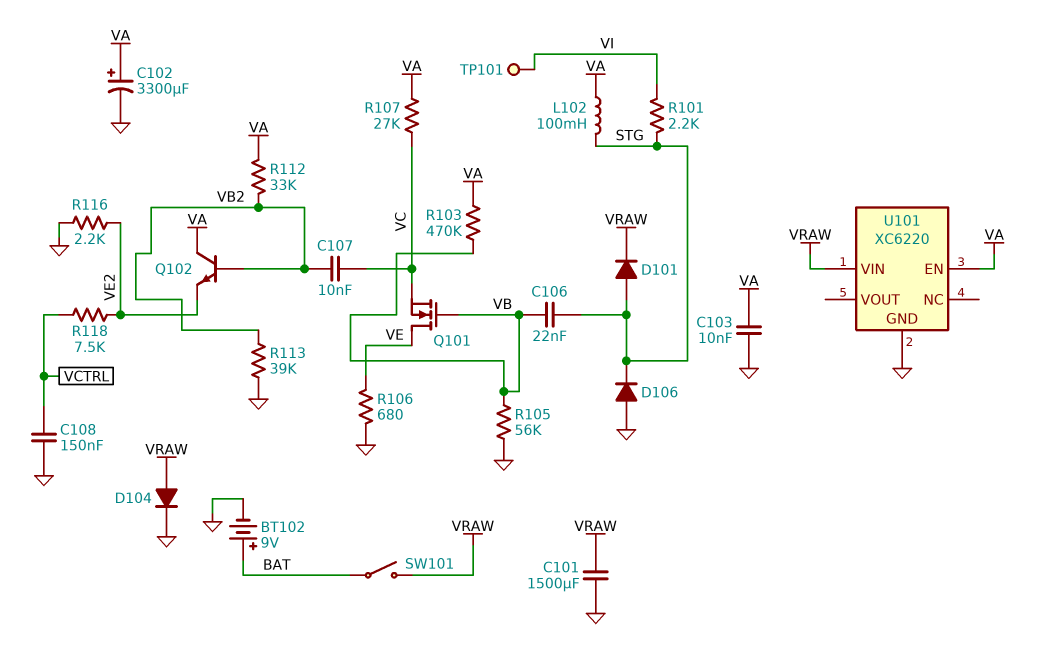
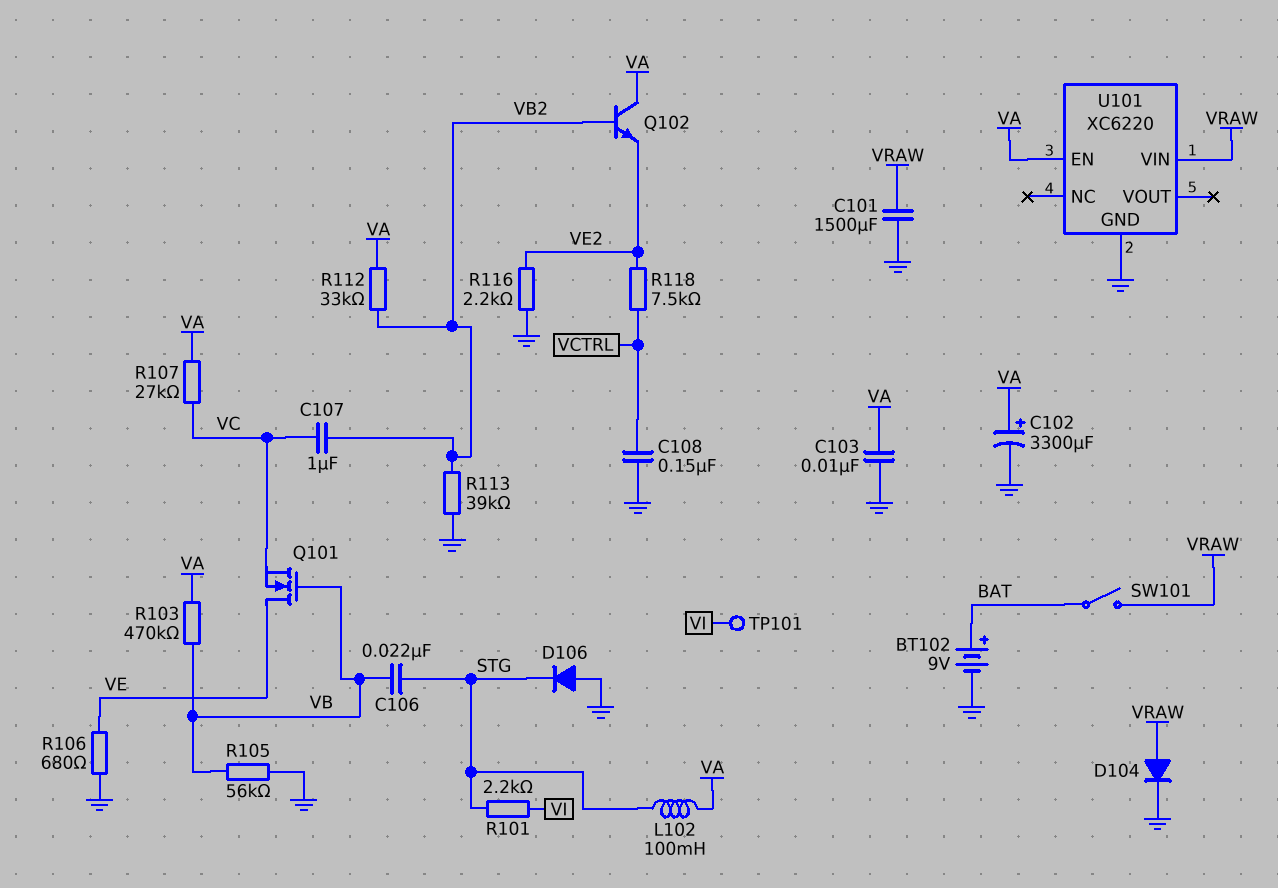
C107: 10nF (VB2, VC) -> 1uF (VB2, VC)
D101: diode (A STG, K VRAW) -> none

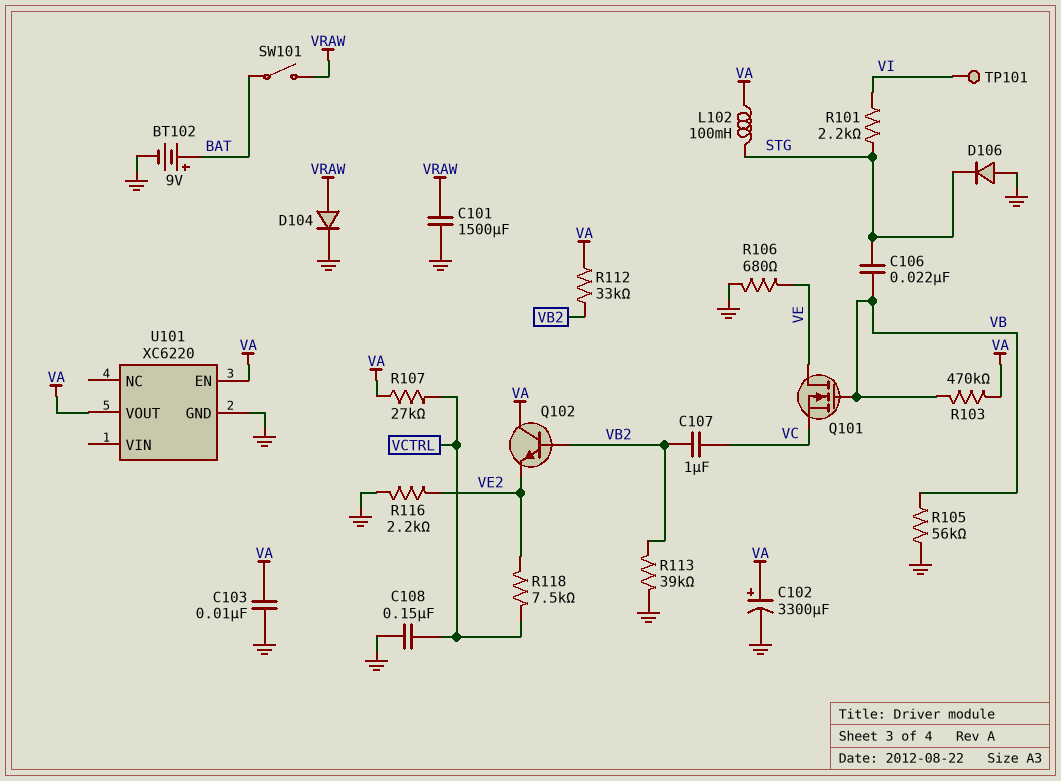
R107: 27k (VA, VC) -> 27k (VA, VCTRL)
U101 pin VIN: VRAW -> none
U101 pin VOUT: none -> VA

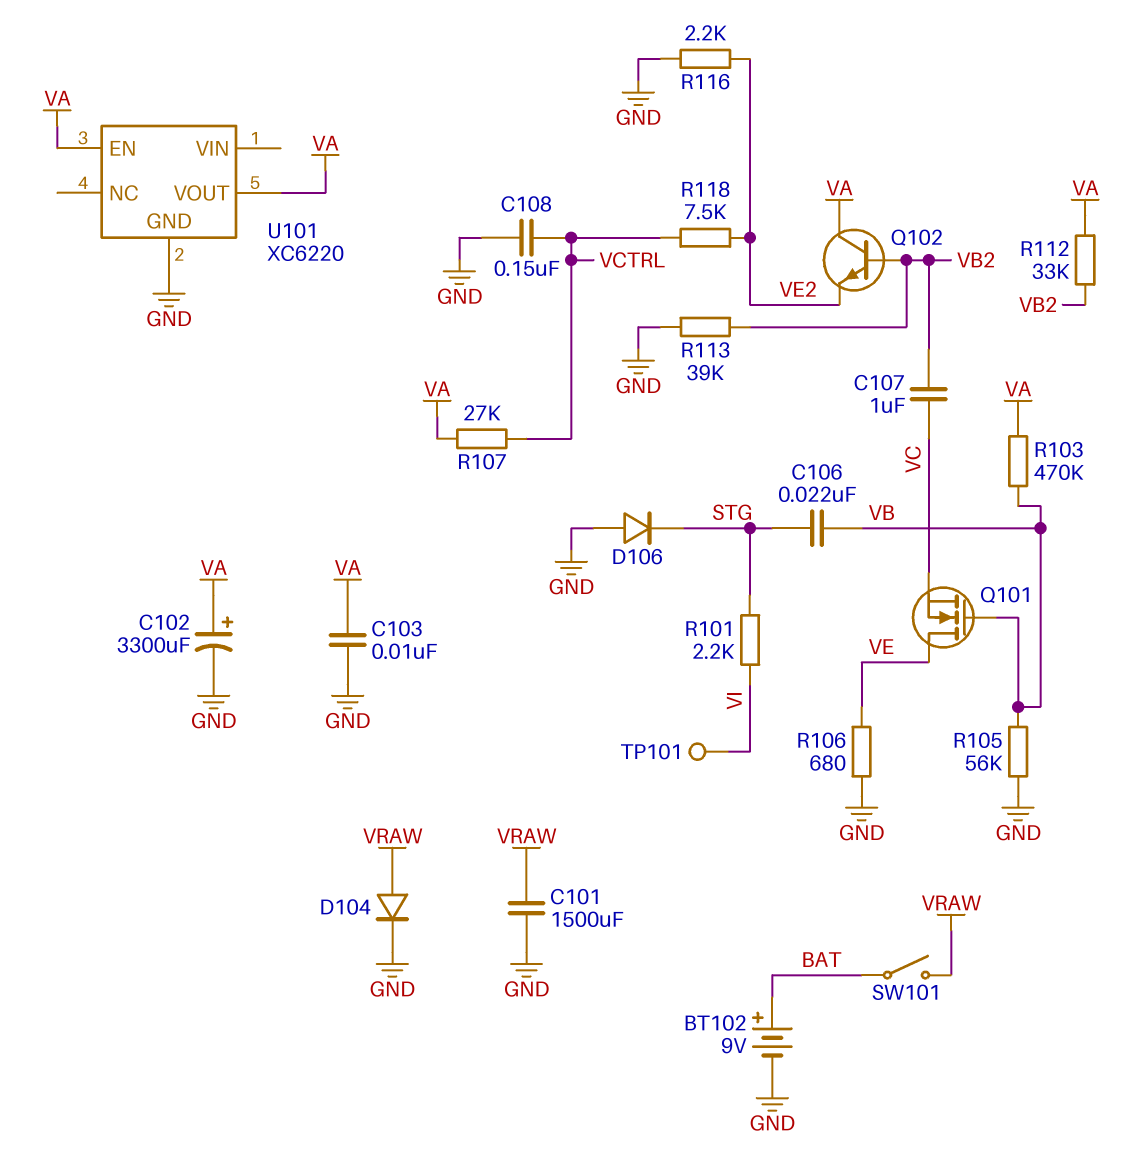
L102: 100mH (STG, VA) -> none

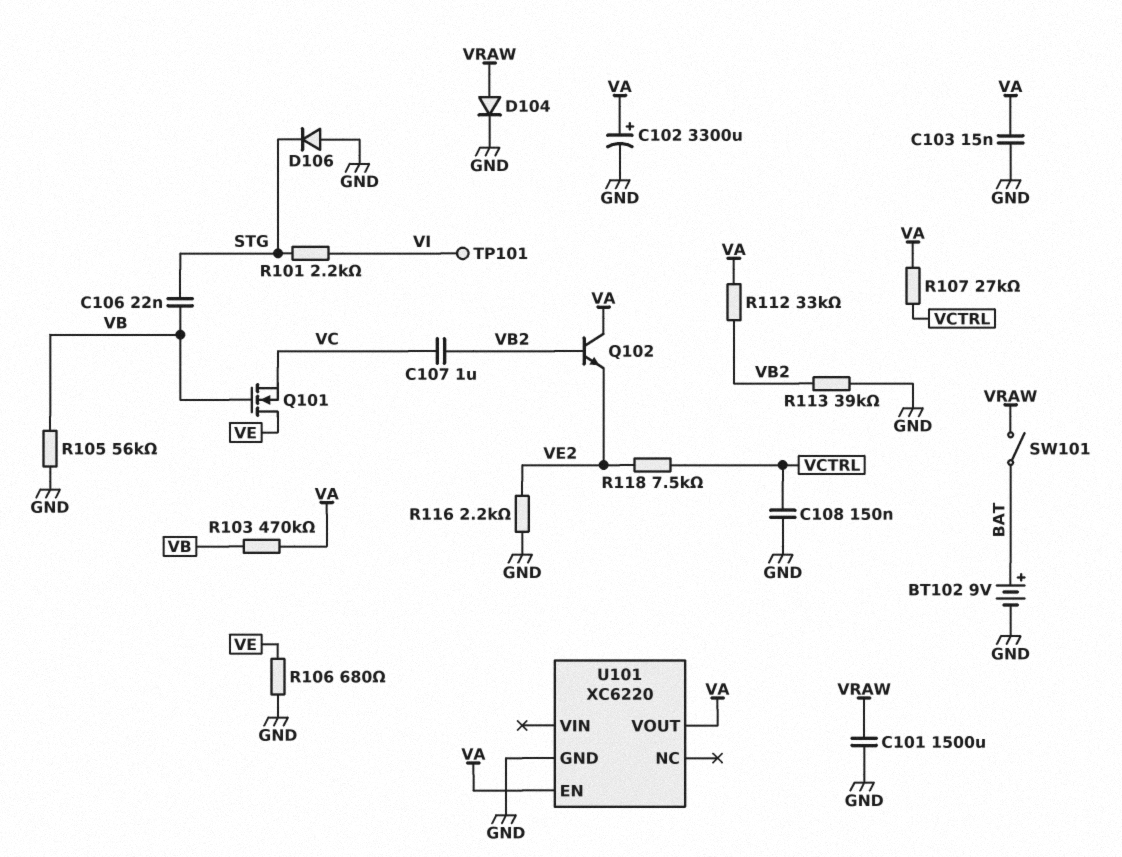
C103: 10nF (GND, VA) -> 15nF (GND, VA)

